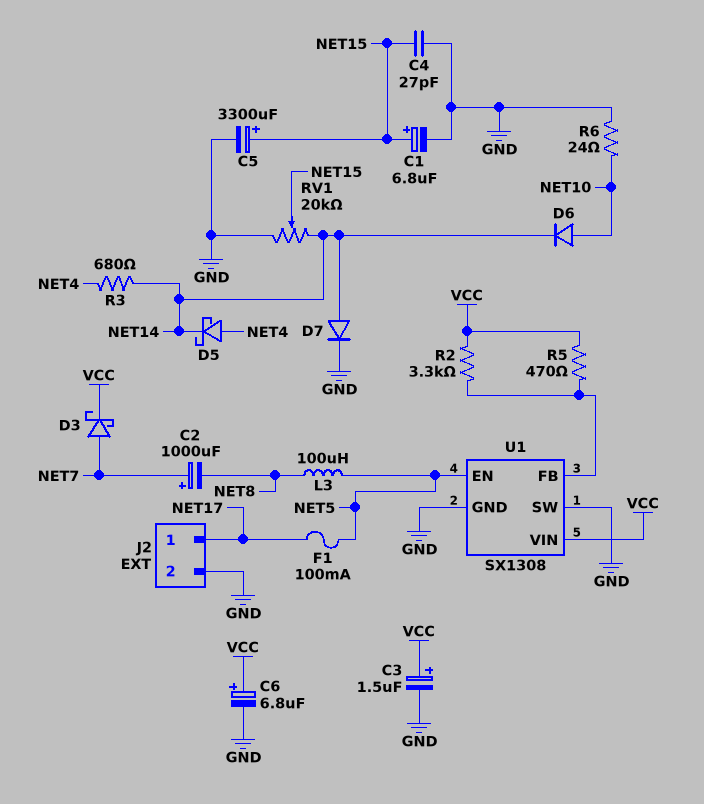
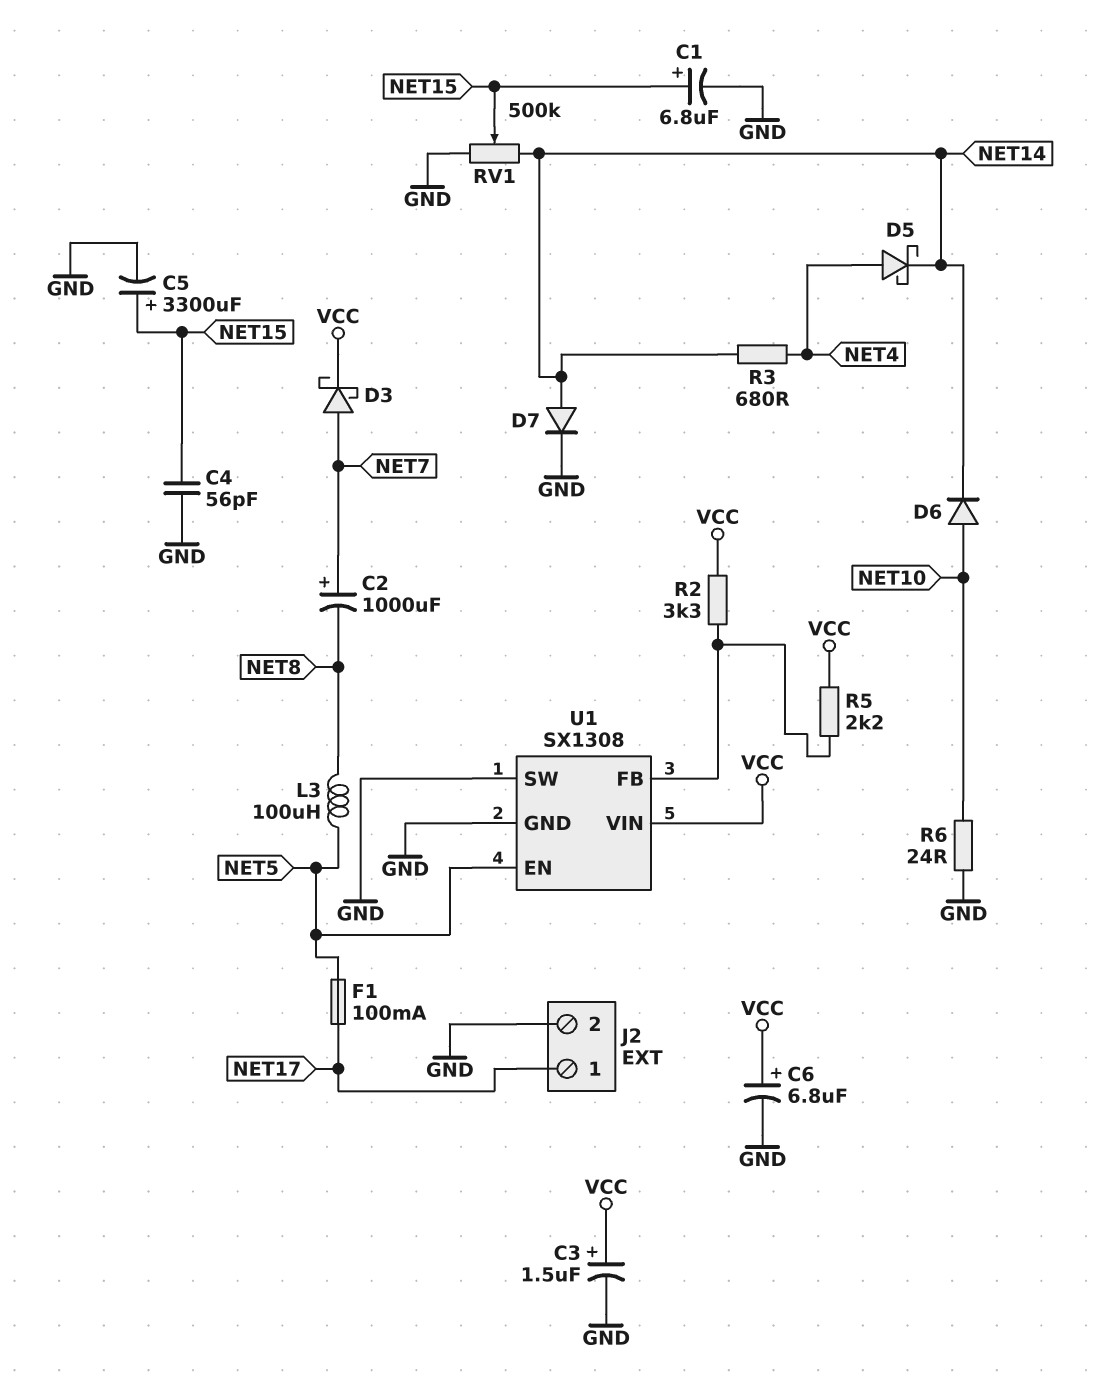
C4: 27pF (GND, NET15) -> 56pF (GND, NET15)
R5: 470 (U1/FB, VCC) -> 2.2k (U1/FB, VCC)
RV1: 20k (GND, NET14, wiper NET15) -> 500k (GND, NET14, wiper NET15)

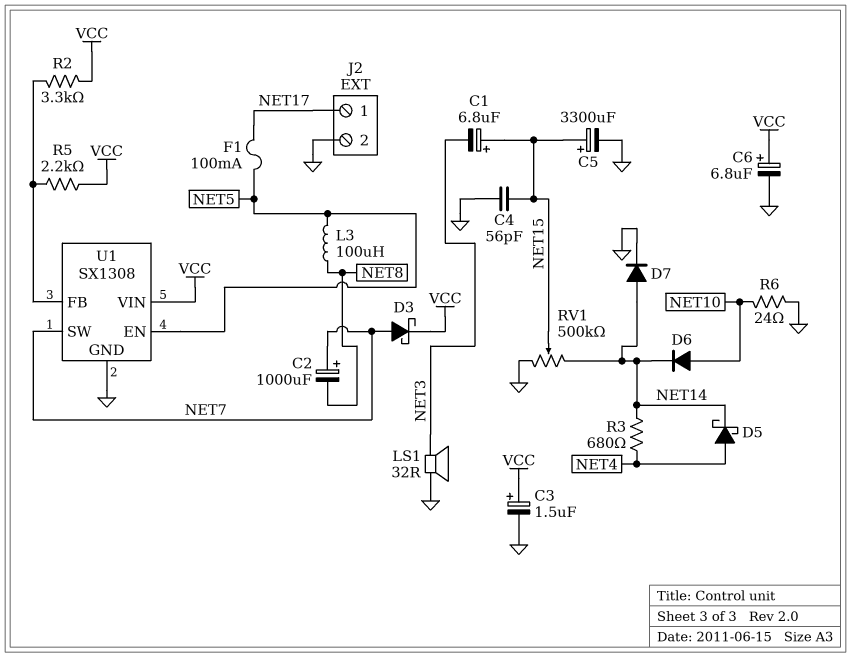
C1: 6.8uF (plus NET15, minus GND) -> 6.8uF (plus NET15, minus NET3)
LS1: none -> speaker 32R (GND, NET3)
U1 pin SW: GND -> NET7

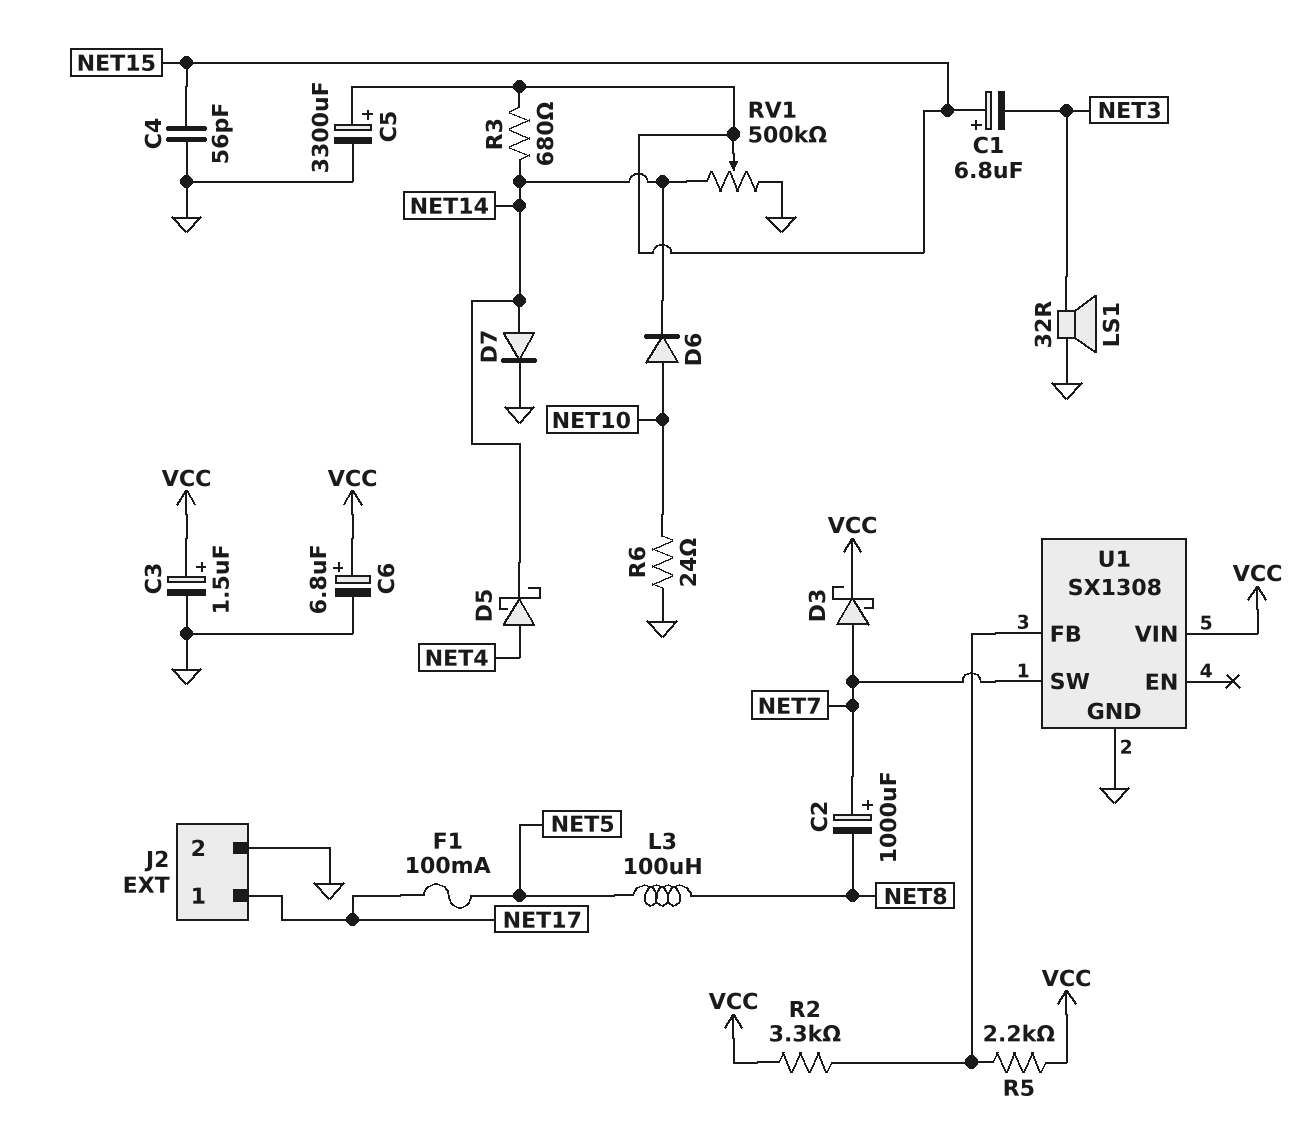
R3: 680 (NET4, NET14) -> 680 (NET14, NET15)
U1 pin EN: NET5 -> none

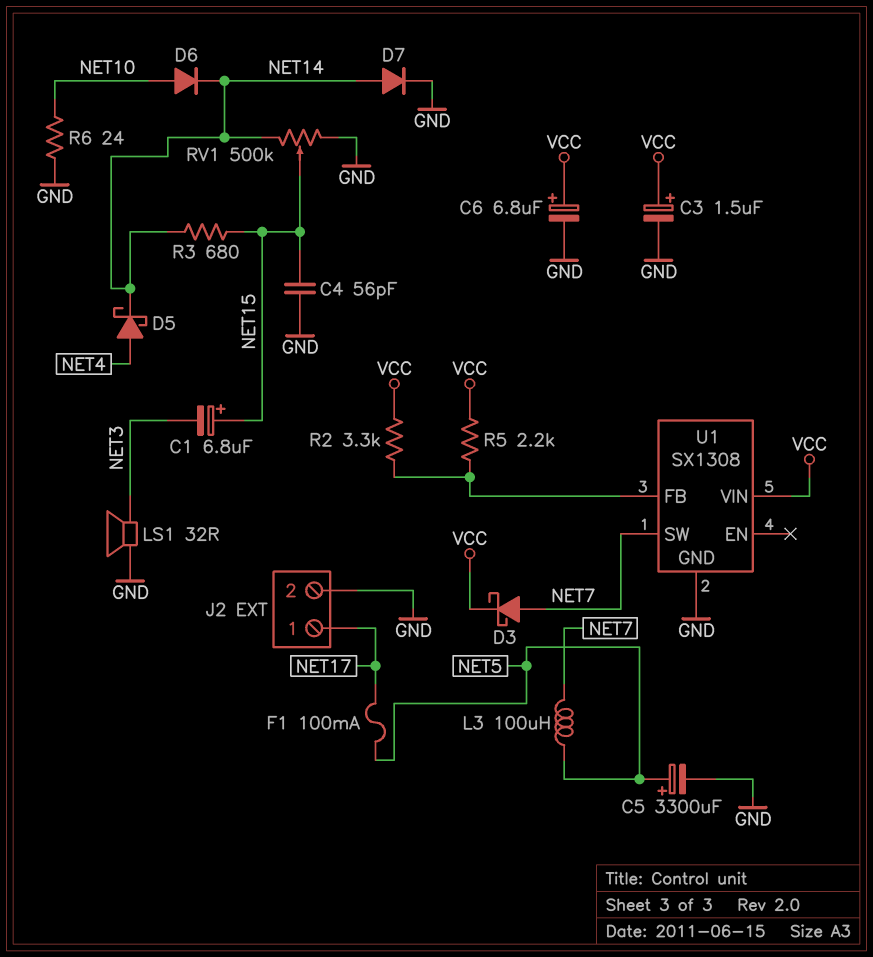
C2: 1000uF (plus NET7, minus NET8) -> none
C5: 3300uF (plus NET15, minus GND) -> 3300uF (plus NET5, minus GND)
L3: 100uH (NET5, NET8) -> 100uH (NET5, NET7)

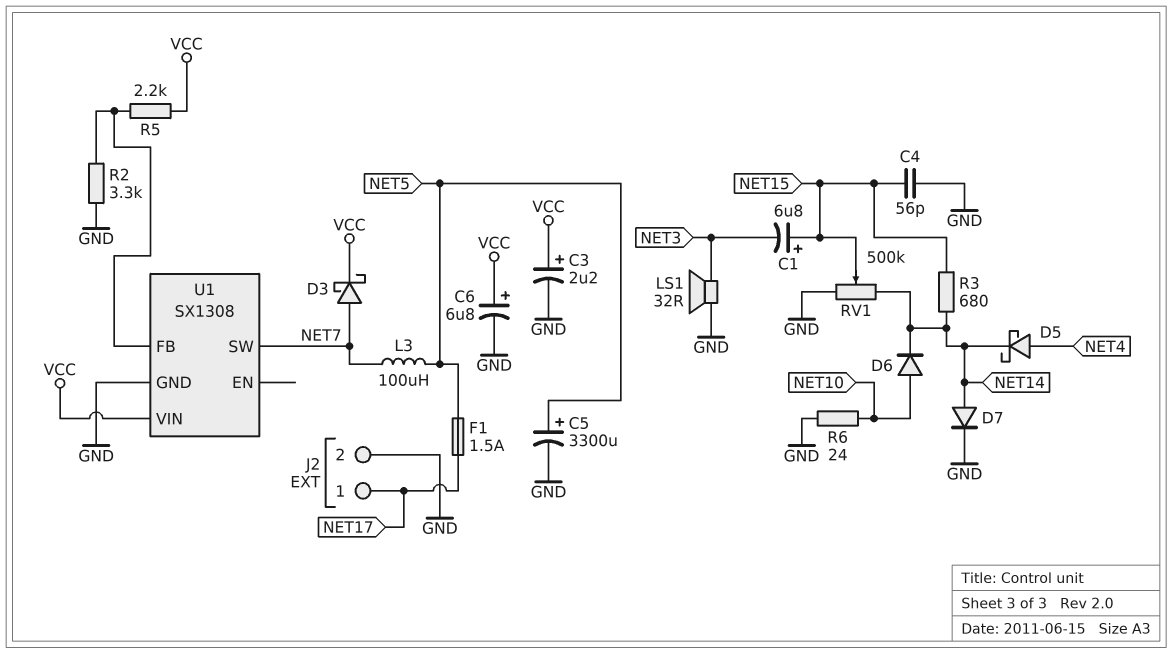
C3: 1.5uF (plus VCC, minus GND) -> 2.2uF (plus VCC, minus GND)
F1: 100mA (NET5, NET17) -> 1.5A (NET5, NET17)
R2: 3.3k (U1/FB, VCC) -> 3.3k (GND, U1/FB)

